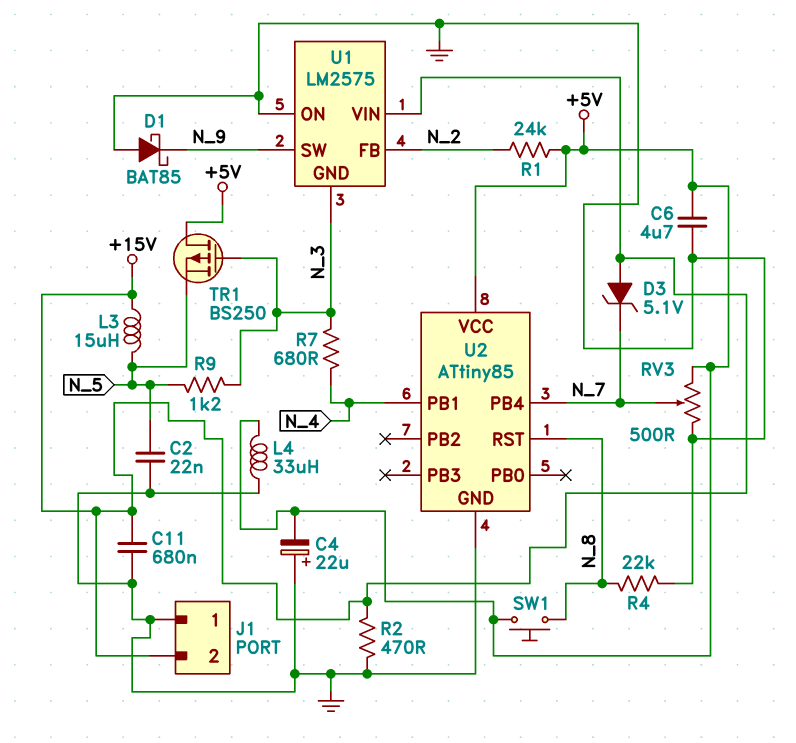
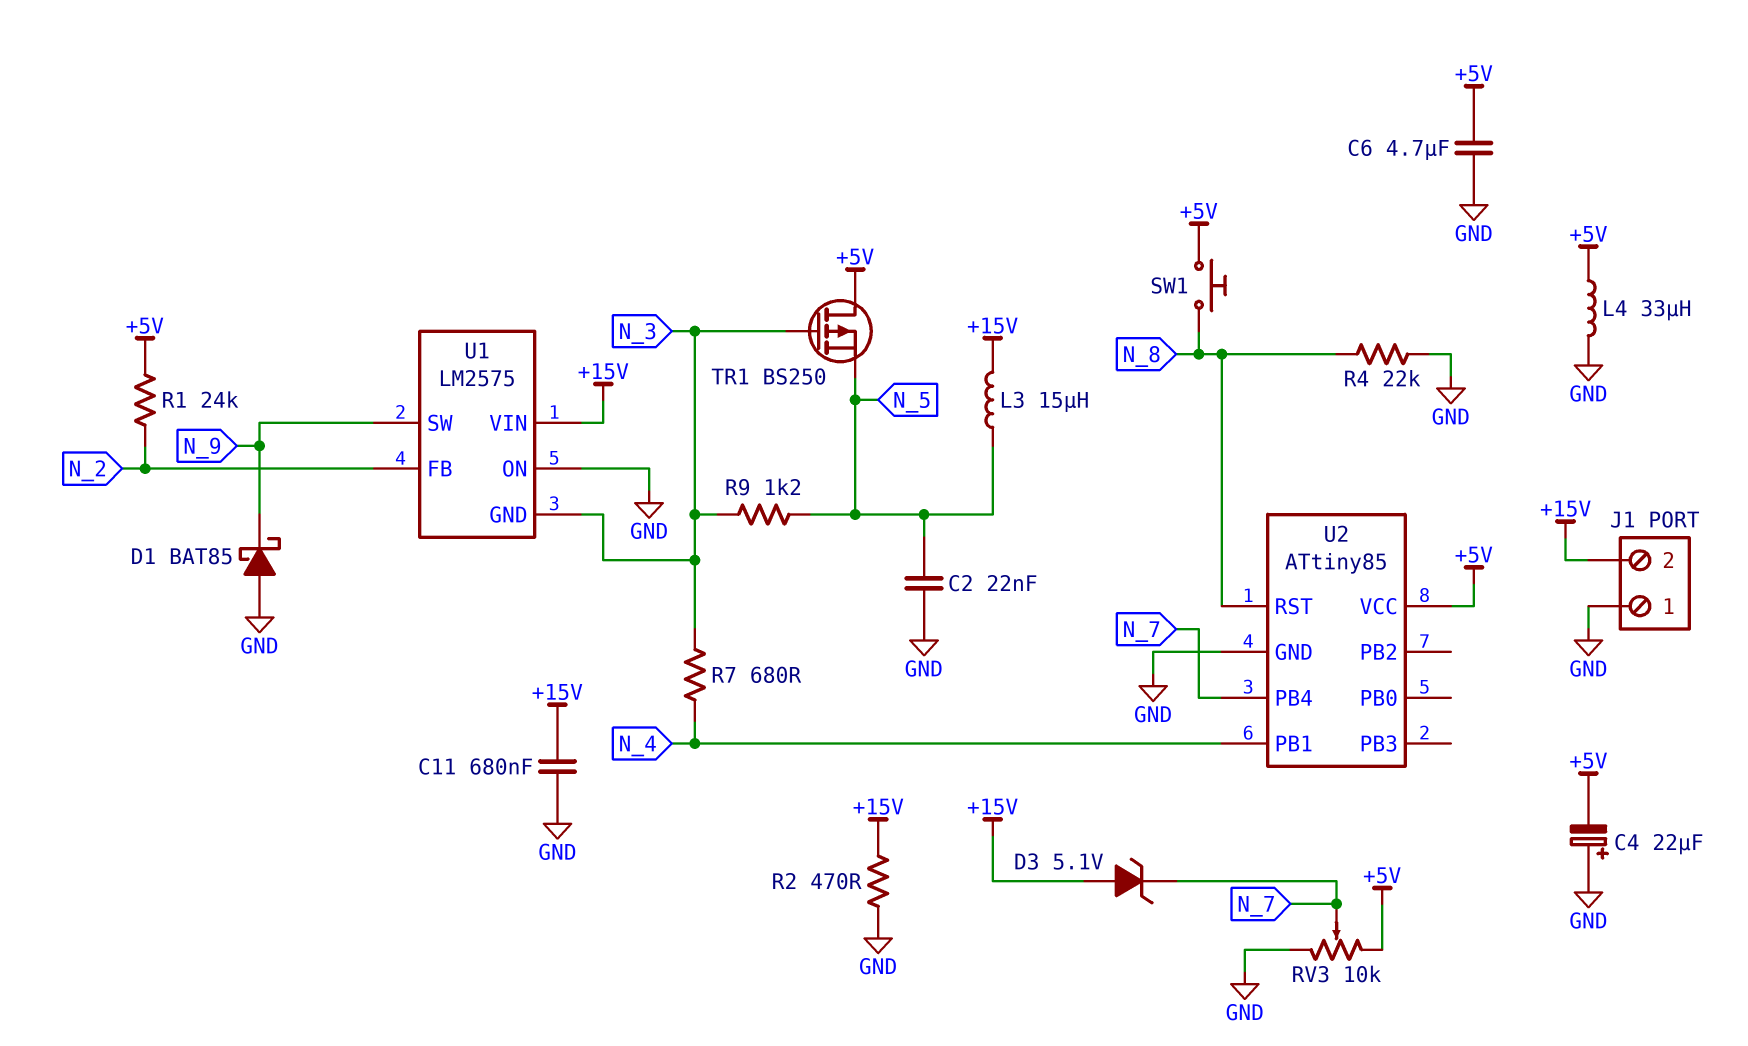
RV3: 500 (+5V, GND, wiper N_7) -> 10k (+5V, GND, wiper N_7)

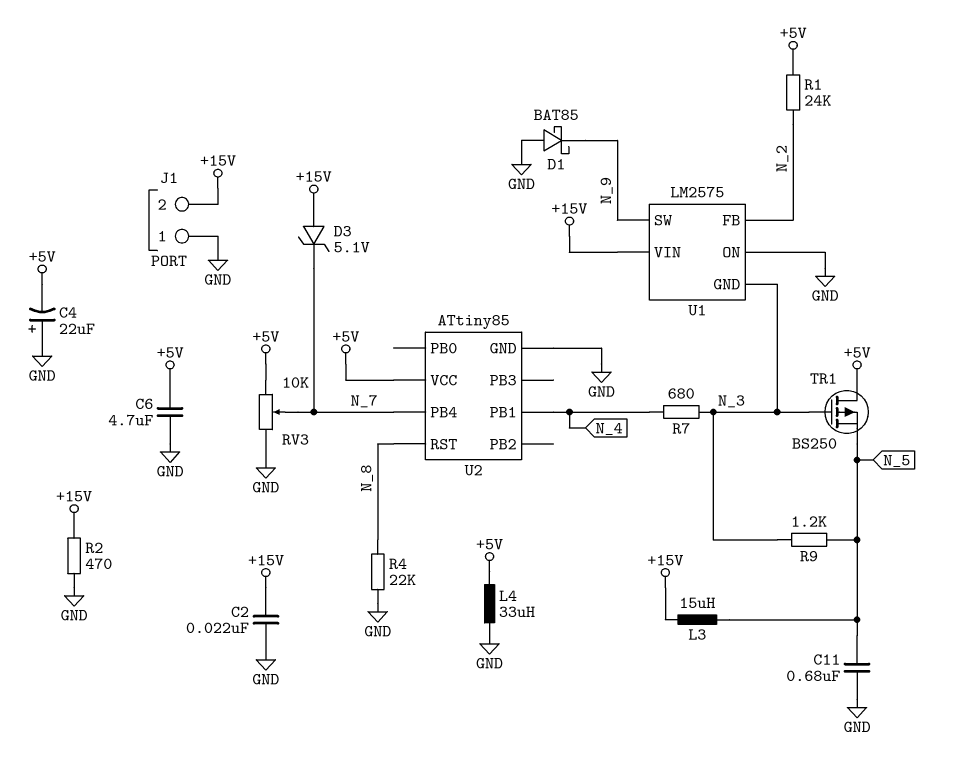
C2: 22nF (GND, N_5) -> 22nF (+15V, GND)
C11: 680nF (+15V, GND) -> 680nF (GND, N_5)
SW1: button (+5V, N_8) -> none

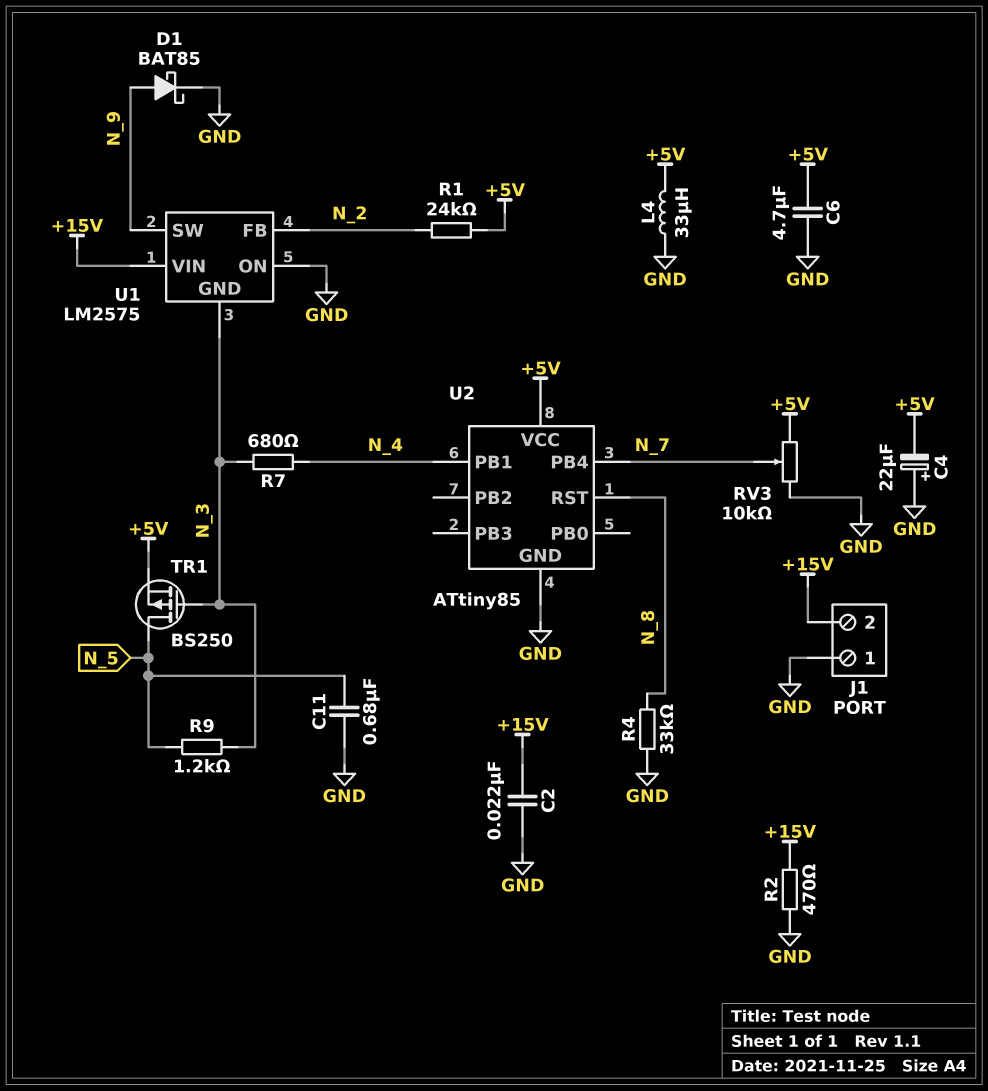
D1: schottky BAT85 (A GND, K N_9) -> schottky BAT85 (A N_9, K GND)
D3: zener 5.1V (A +15V, K N_7) -> none
L3: 15uH (+15V, N_5) -> none
R4: 22k (GND, N_8) -> 33k (GND, N_8)
TR1: PMOS BS250 (G N_3, D +5V, S N_5) -> PMOS BS250 (G N_3, D N_5, S +5V)

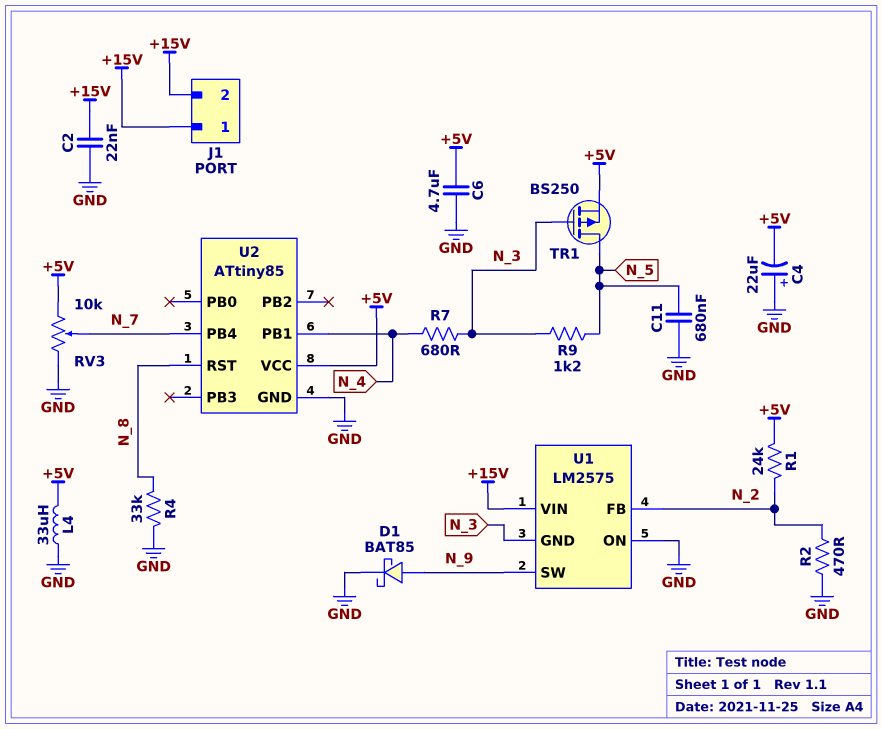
J1 pin 1: GND -> +15V
R2: 470 (+15V, GND) -> 470 (GND, N_2)

